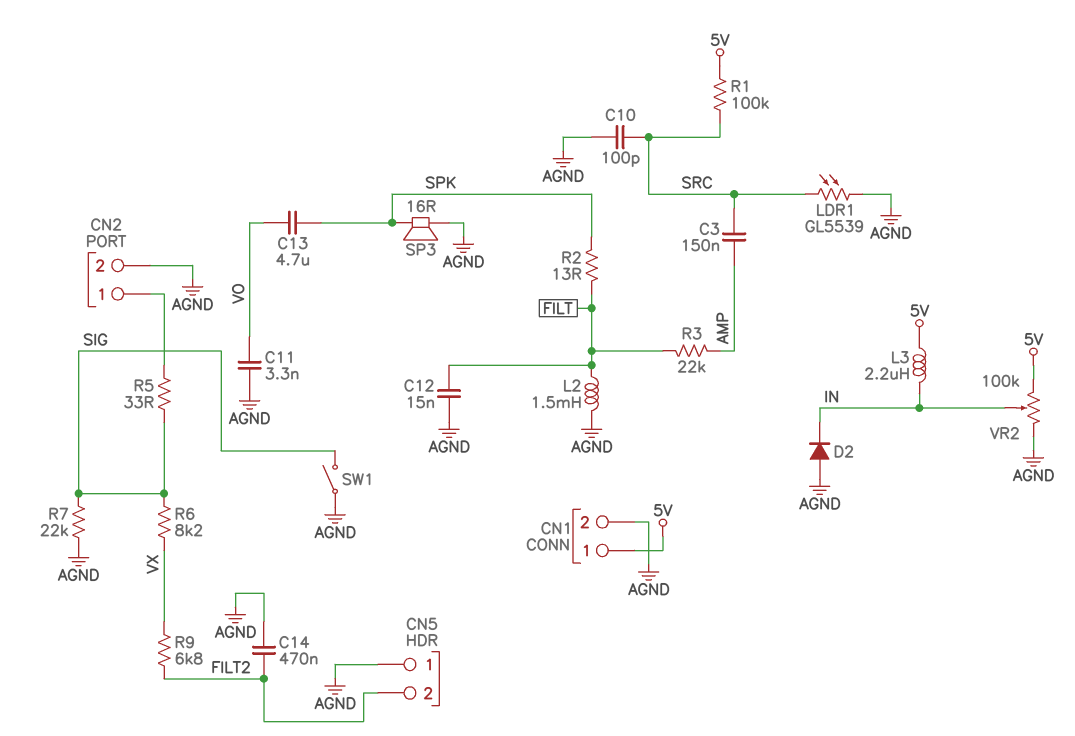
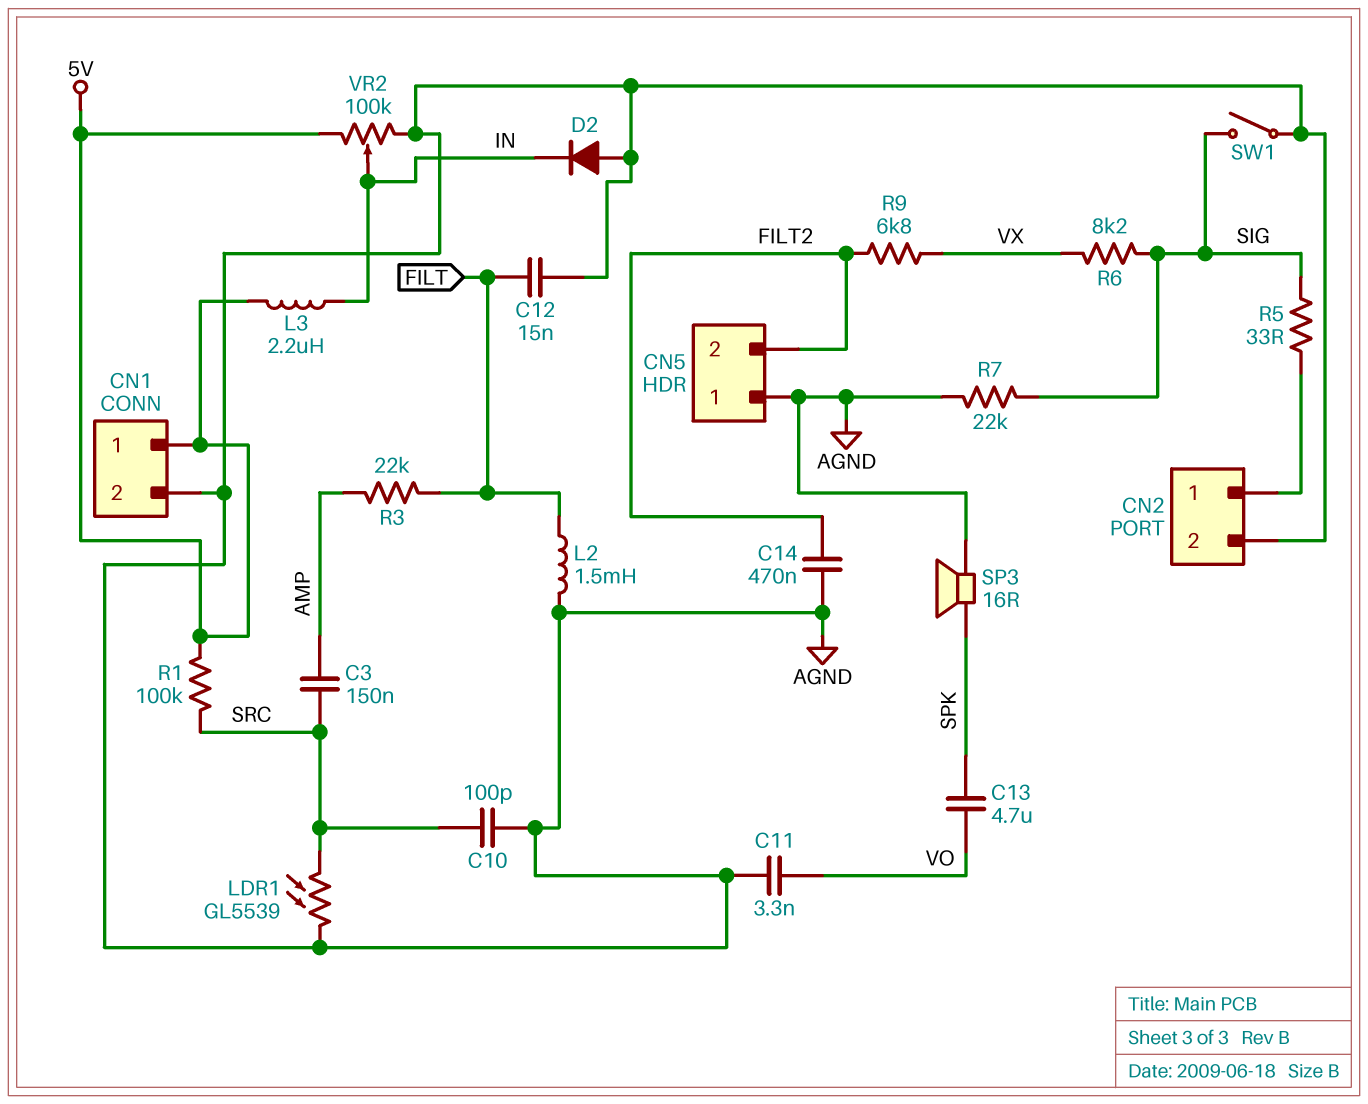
R2: 13 (FILT, SPK) -> none

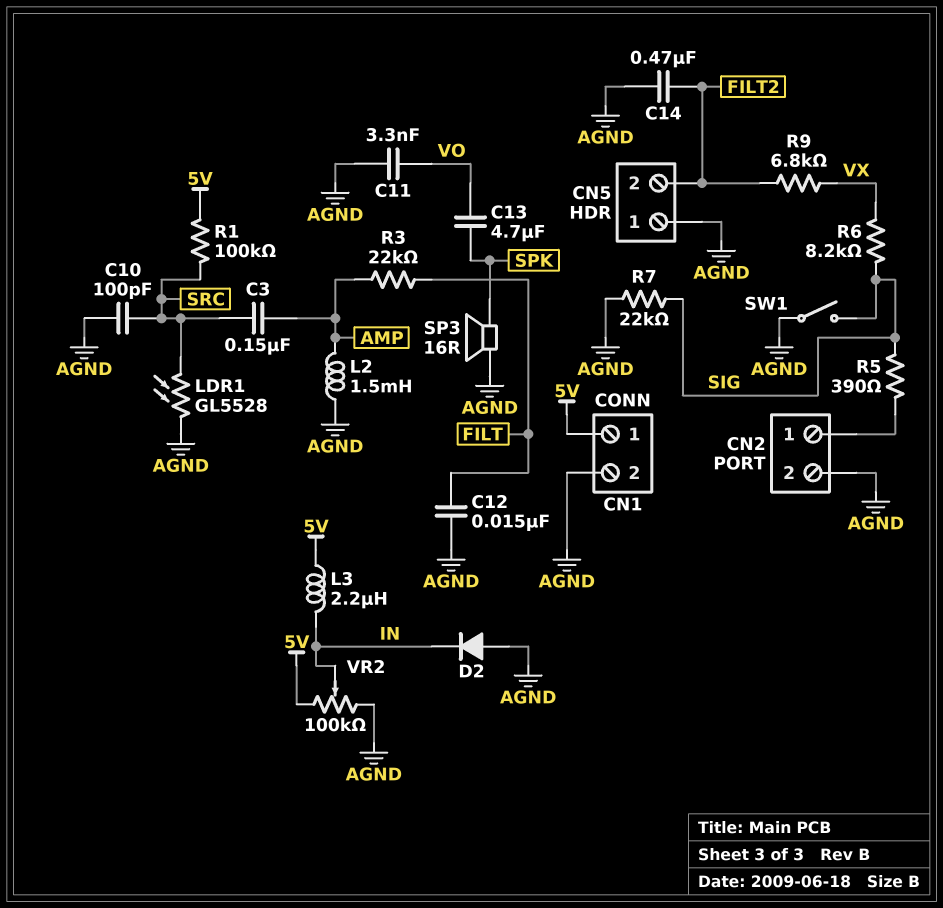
L2: 1.5mH (AGND, FILT) -> 1.5mH (AGND, AMP)
LDR1: GL5539 (AGND, SRC) -> GL5528 (AGND, SRC)
R5: 33 (CN2/1, SIG) -> 390 (CN2/1, SIG)

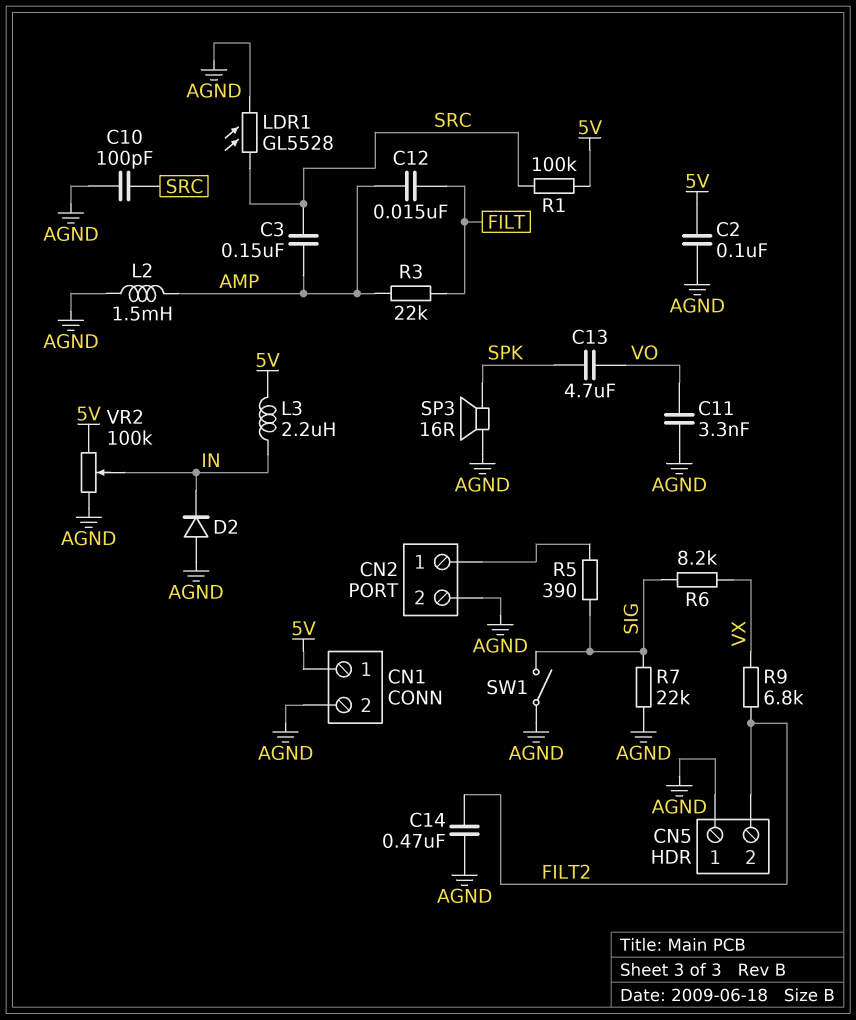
C2: none -> 100nF (5V, AGND)
C12: 15nF (AGND, FILT) -> 15nF (AMP, FILT)

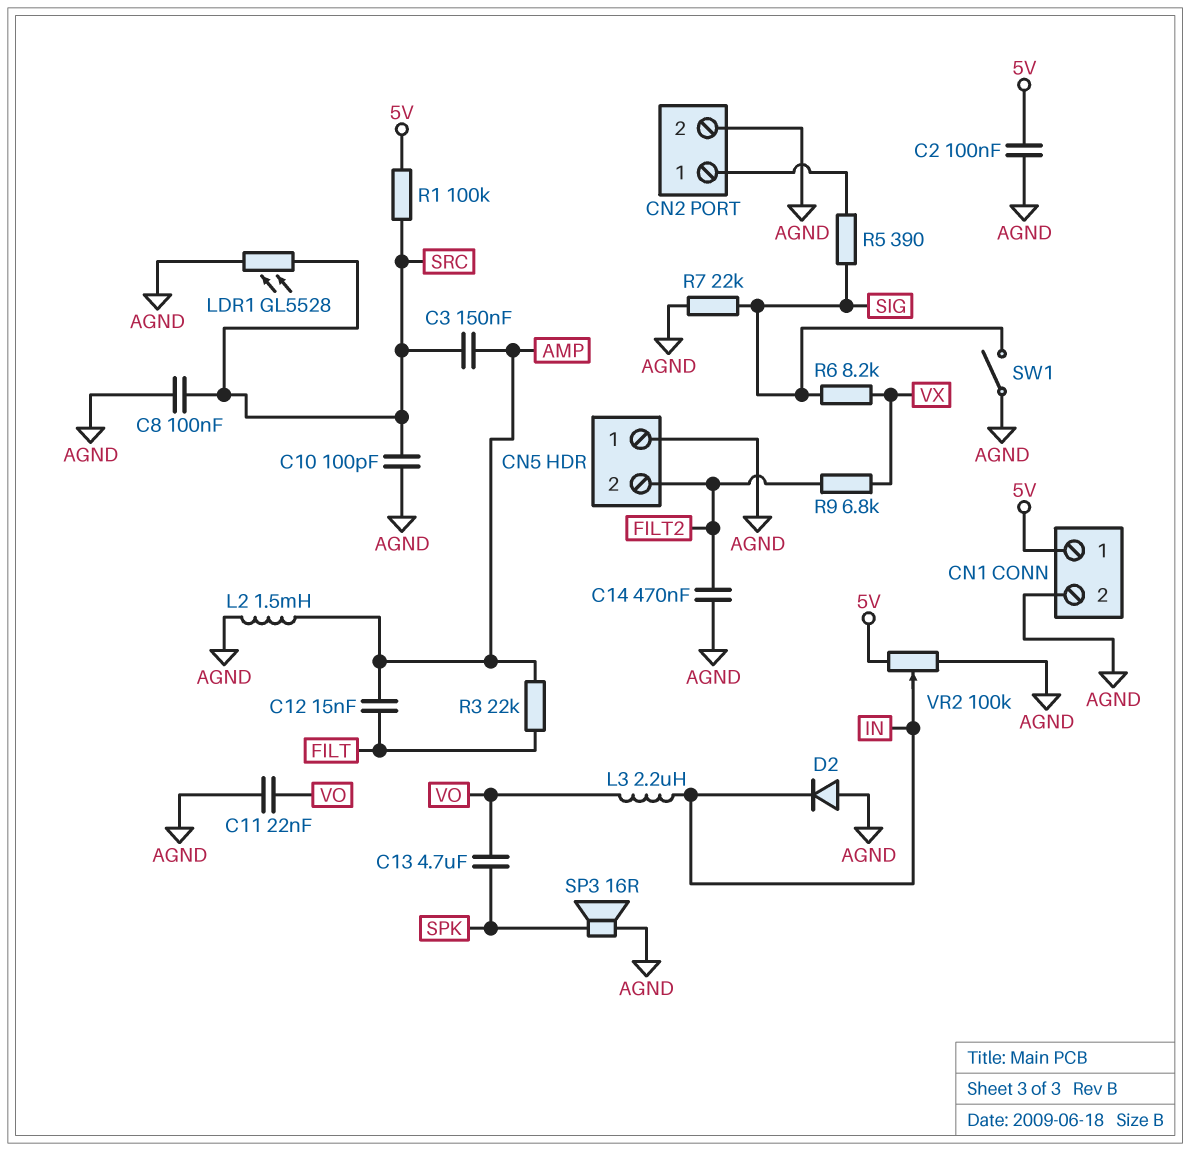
C8: none -> 100nF (AGND, SRC)
C11: 3.3nF (AGND, VO) -> 22nF (AGND, VO)
L3: 2.2uH (5V, IN) -> 2.2uH (IN, VO)

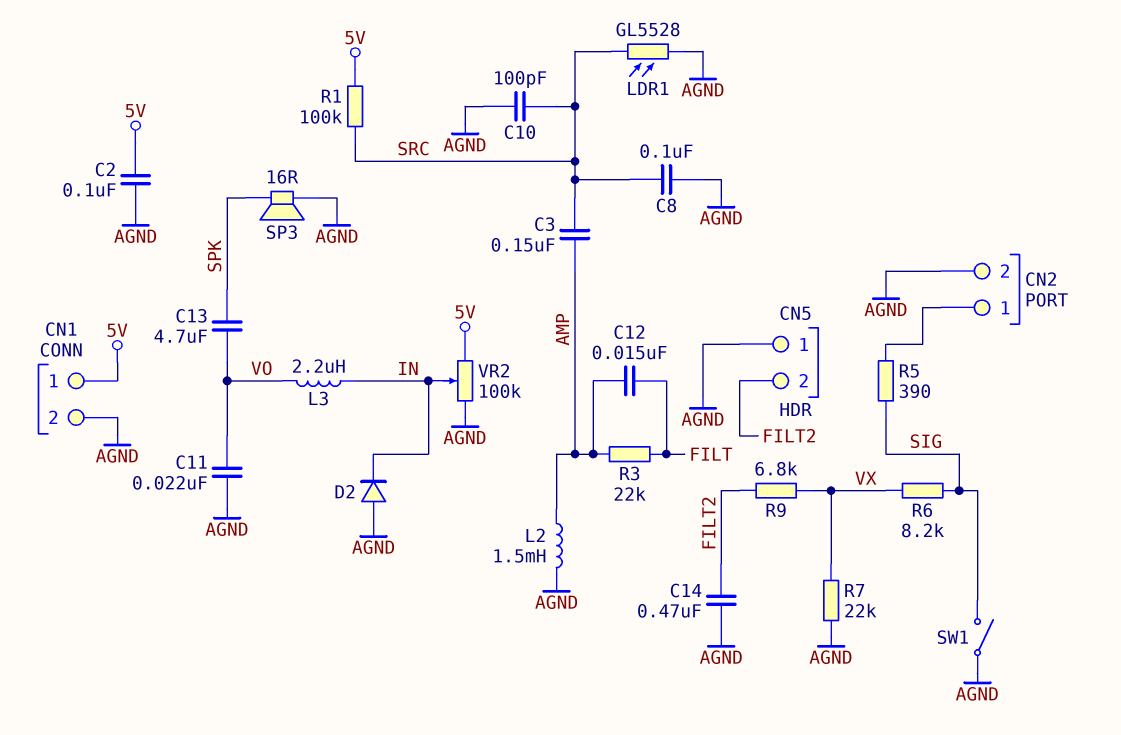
R7: 22k (AGND, SIG) -> 22k (AGND, VX)

